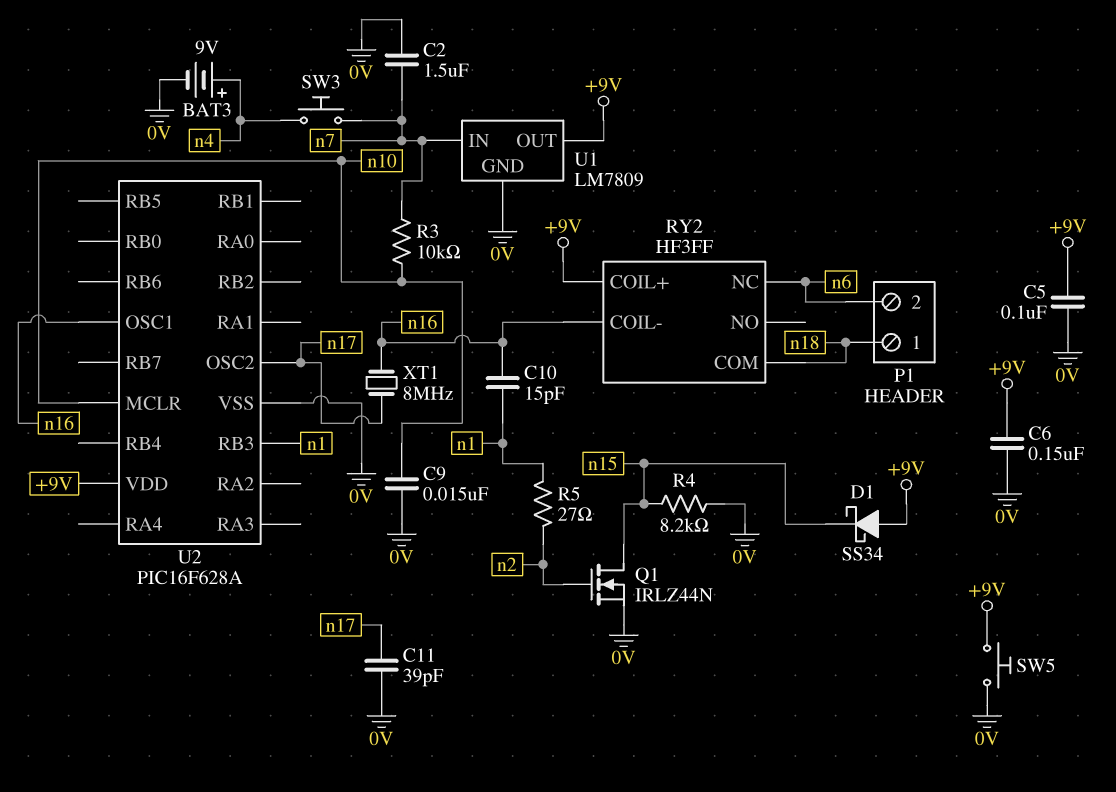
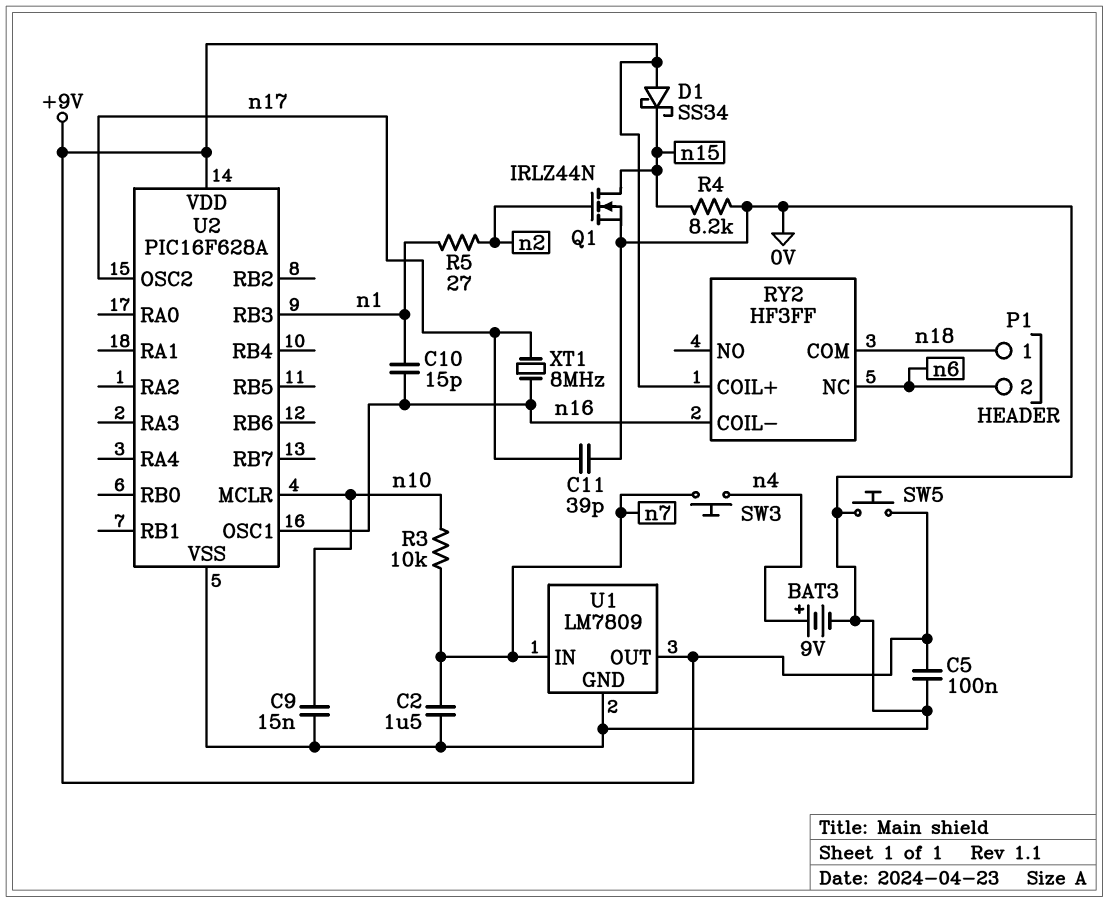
C6: 150nF (+9V, 0V) -> none

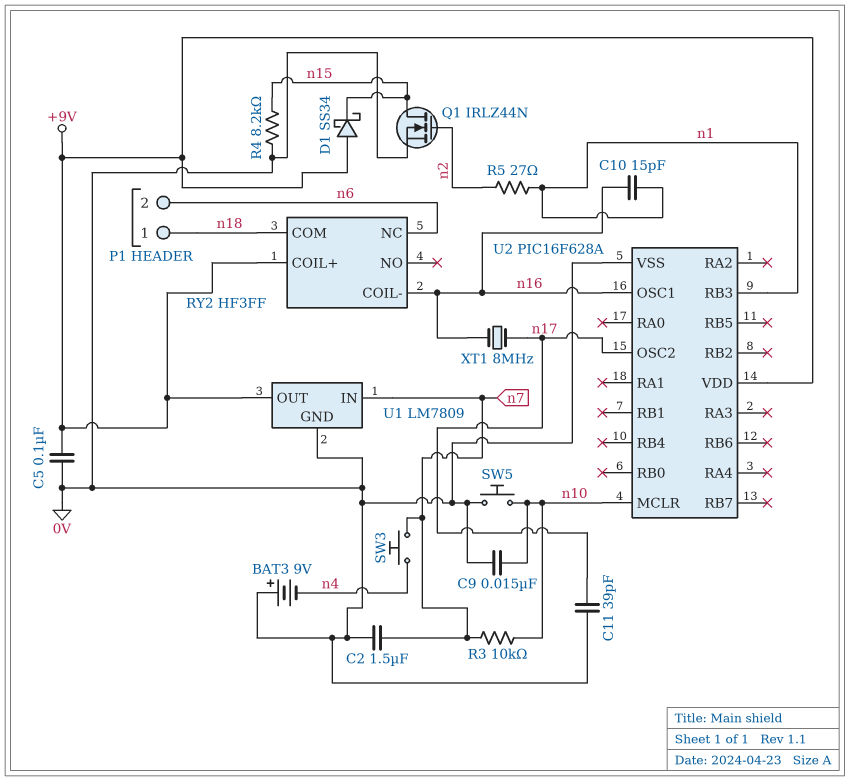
BAT3: 9V (plus n4, minus 0V) -> 9V (plus 0V, minus n4)
SW5: button (+9V, 0V) -> button (0V, n10)

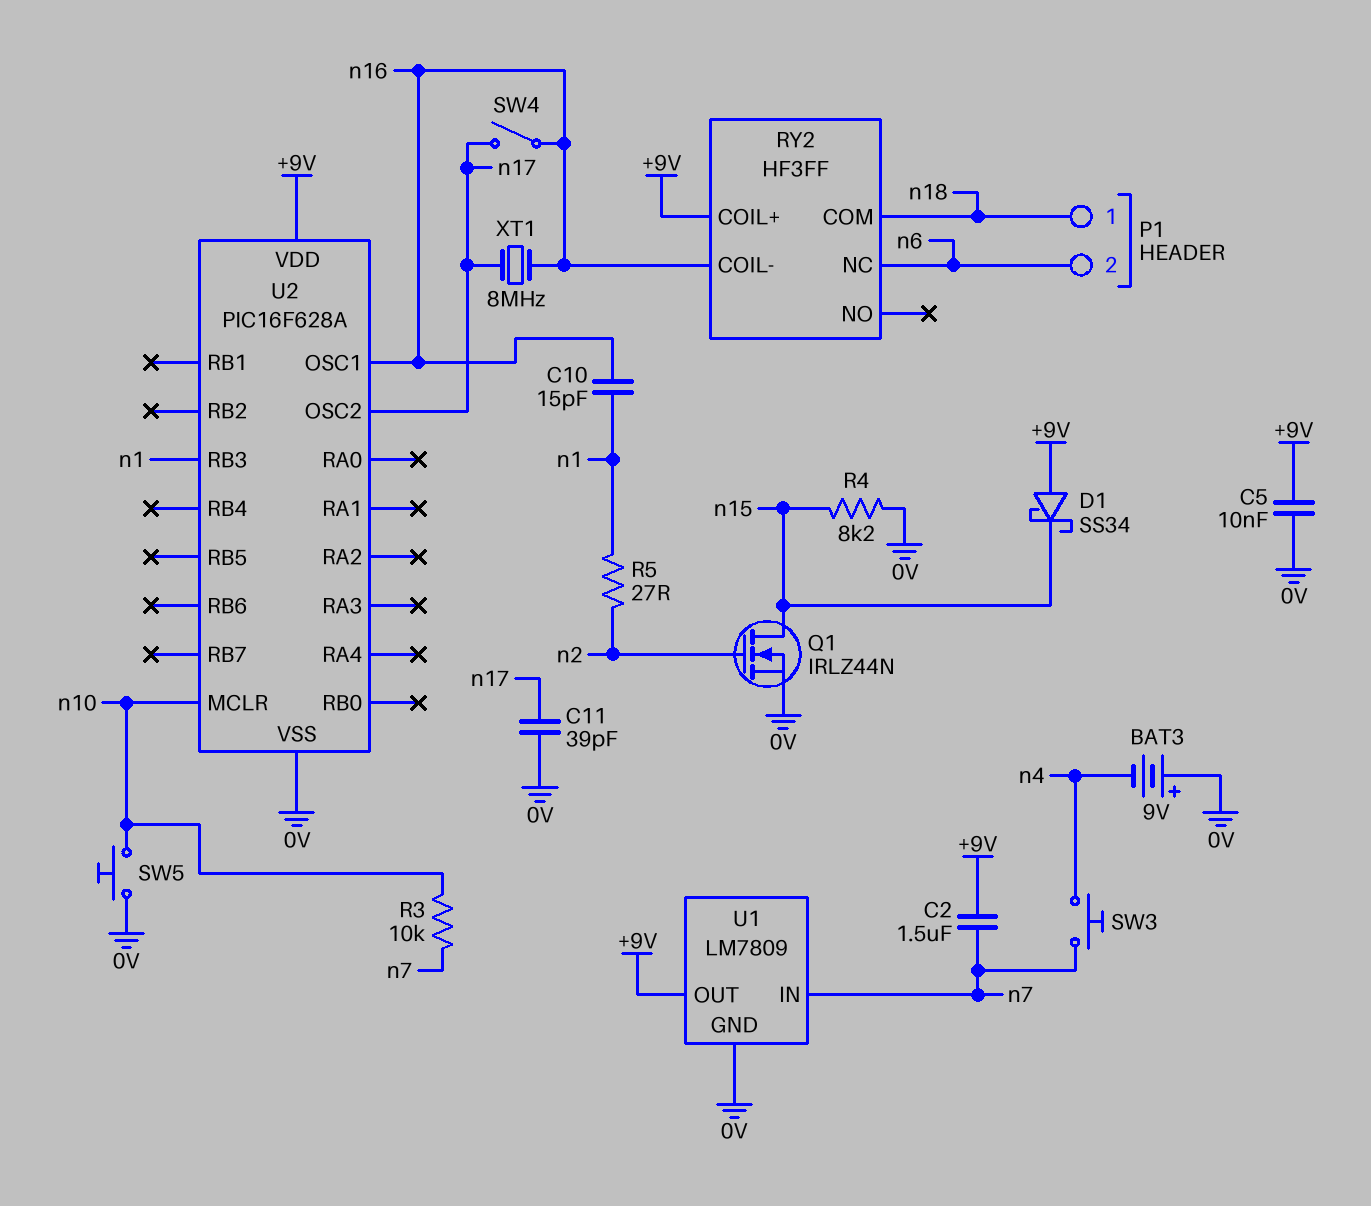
C2: 1.5uF (0V, n7) -> 1.5uF (+9V, n7)
C5: 100nF (+9V, 0V) -> 10nF (+9V, 0V)
C9: 15nF (0V, n10) -> none
SW4: none -> switch (n16, n17)

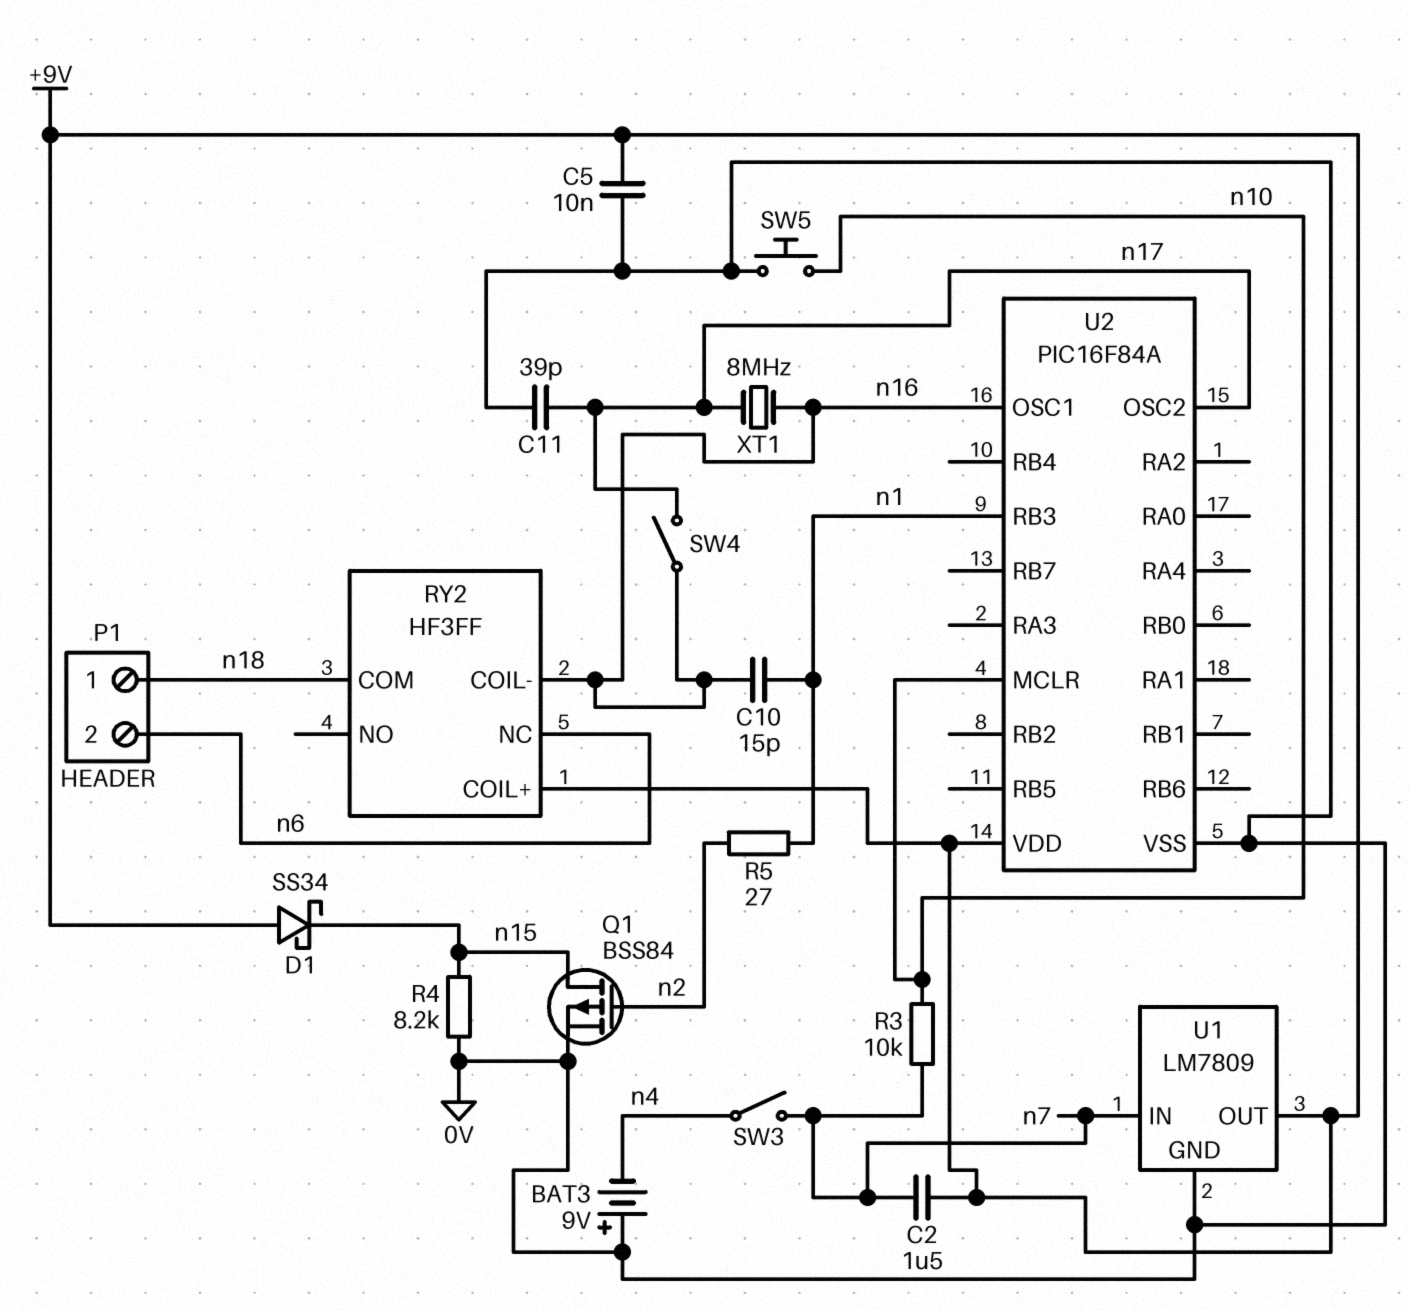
Q1: NMOS IRLZ44N (G n2, D n15, S 0V) -> PMOS BSS84 (G n2, D n15, S 0V)
SW3: button (n4, n7) -> switch (n4, n7)
U2: PIC16F628A -> PIC16F84A

